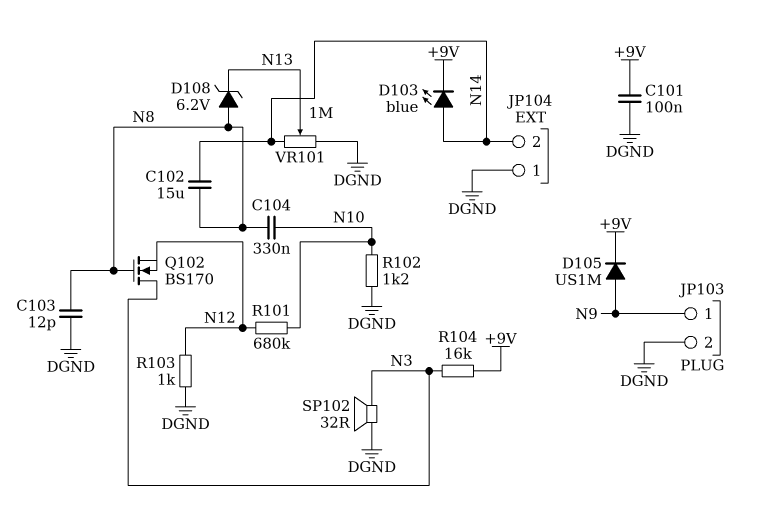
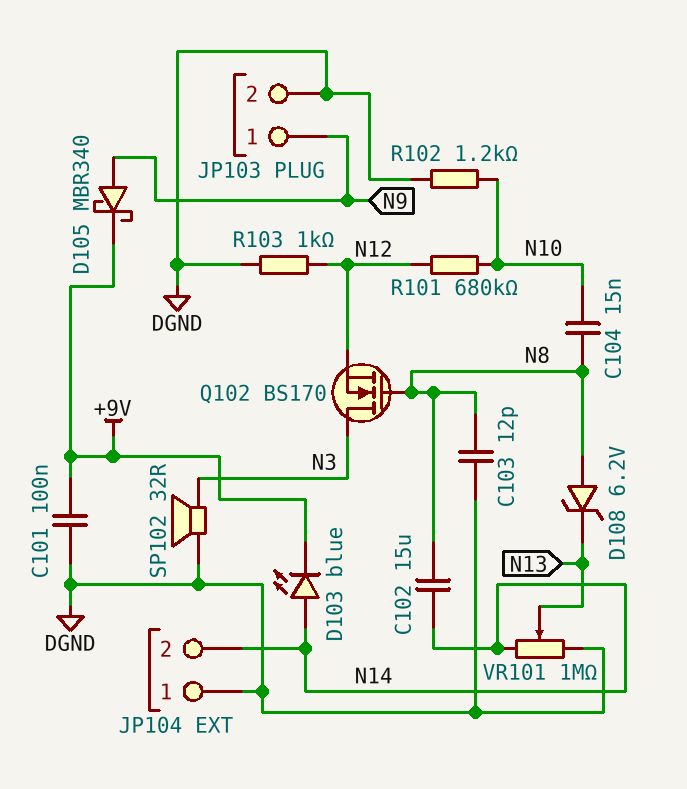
C104: 330nF (N8, N10) -> 15nF (N8, N10)
D105: diode US1M (A N9, K +9V) -> schottky MBR340 (A N9, K +9V)
R104: 16k (+9V, N3) -> none

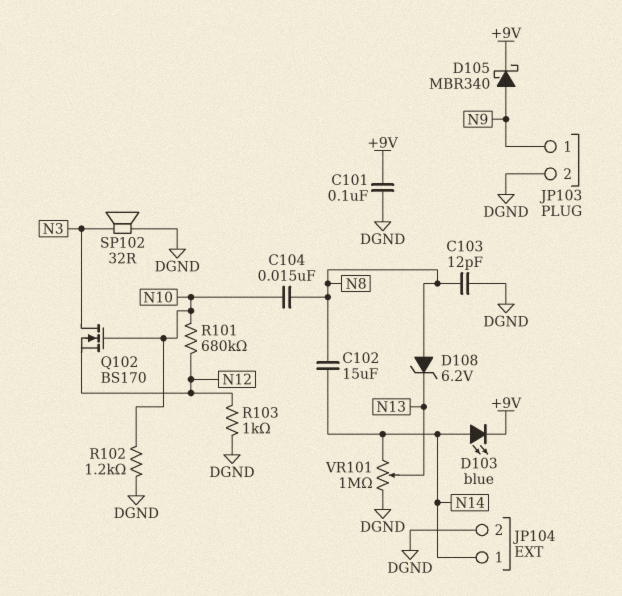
JP104 pin 1: DGND -> N14
JP104 pin 2: N14 -> DGND
Q102: NMOS BS170 (G N8, D N3, S N12) -> NMOS BS170 (G N10, D N3, S N12)

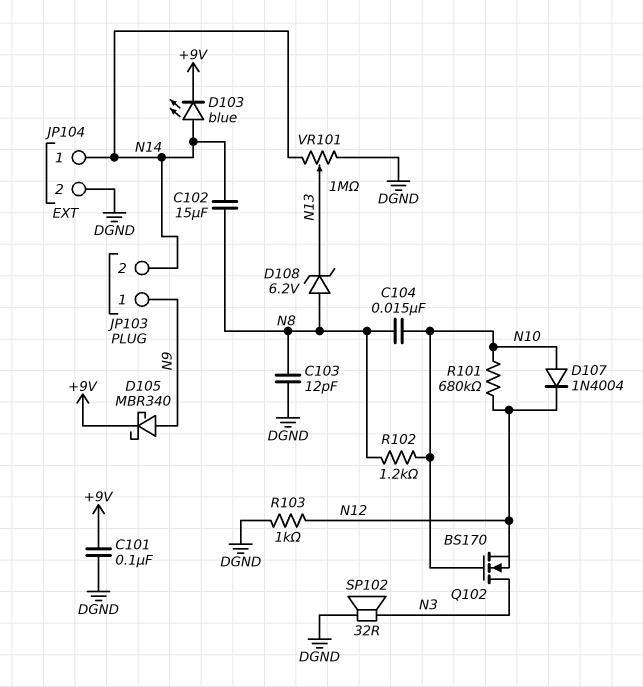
D107: none -> diode 1N4004 (A N10, K N12)
JP103 pin 2: DGND -> N14
R102: 1.2k (DGND, N10) -> 1.2k (N8, N10)

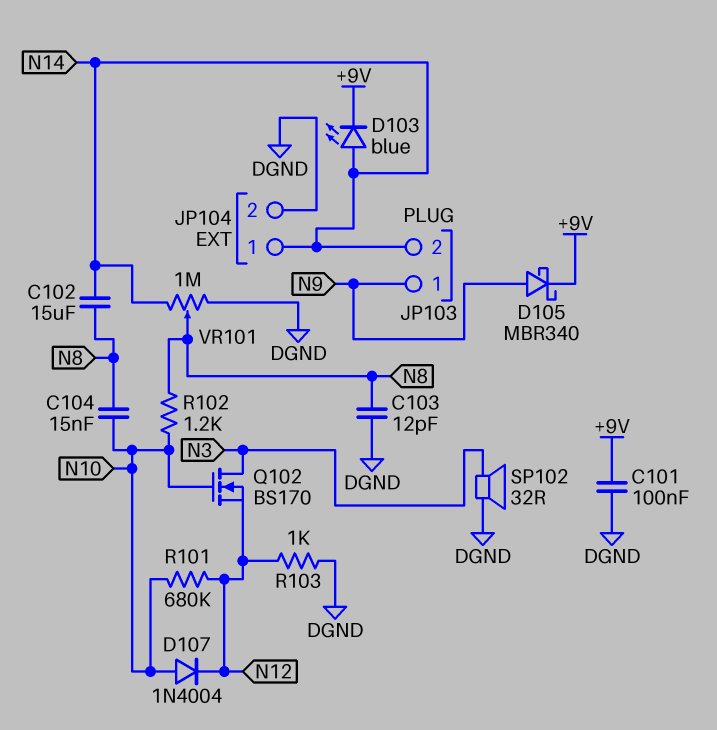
D108: zener 6.2V (A N8, K N13) -> none
VR101: 1M (DGND, N14, wiper N13) -> 1M (DGND, N14, wiper N8)

